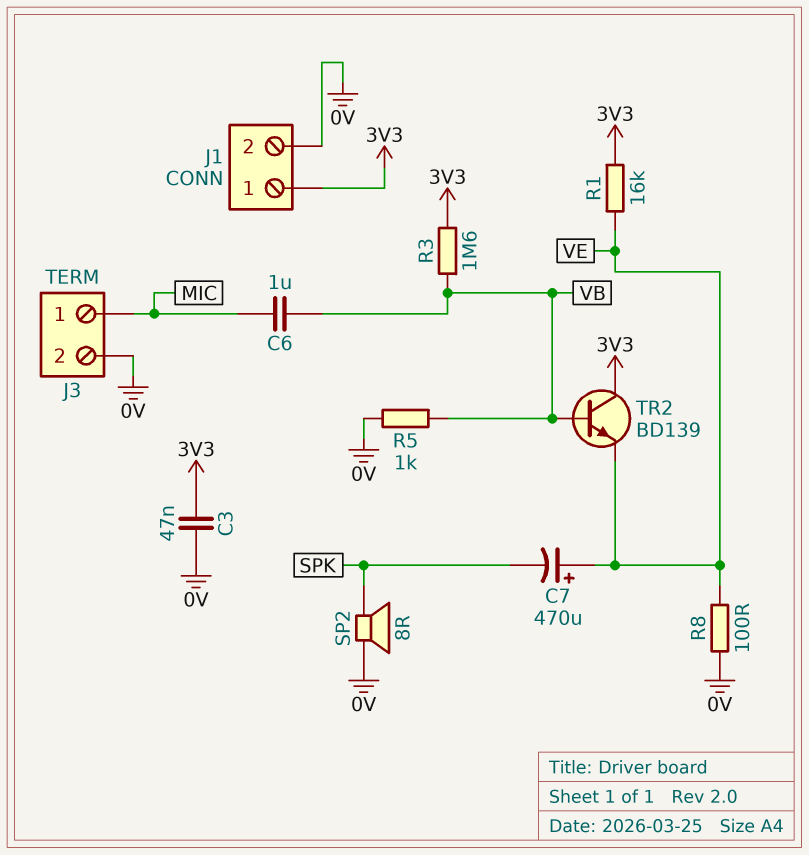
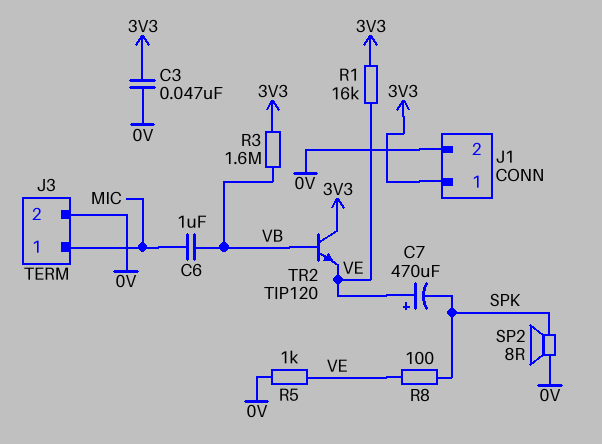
R5: 1k (0V, VB) -> 1k (0V, VE)
R8: 100 (0V, VE) -> 100 (SPK, VE)
TR2: NPN BD139 (B VB, C 3V3, E VE) -> NPN TIP120 (B VB, C 3V3, E VE)

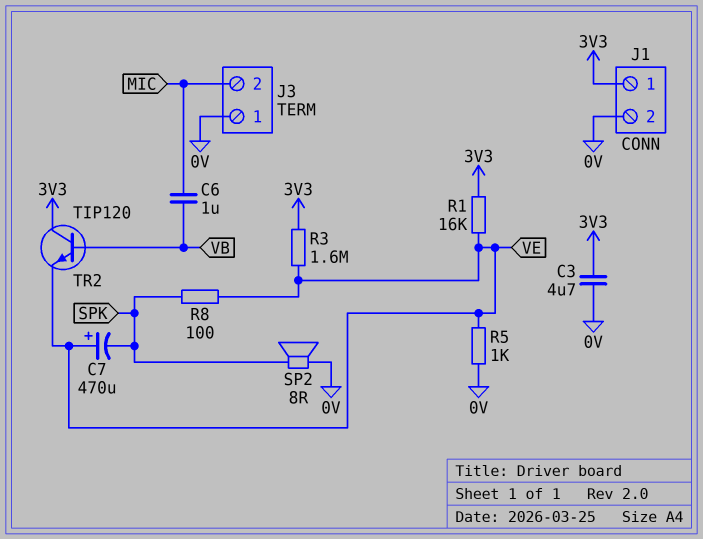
C3: 47nF (0V, 3V3) -> 4.7uF (0V, 3V3)
J3 pin 1: MIC -> 0V
J3 pin 2: 0V -> MIC
R3: 1.6M (3V3, VB) -> 1.6M (3V3, VE)

